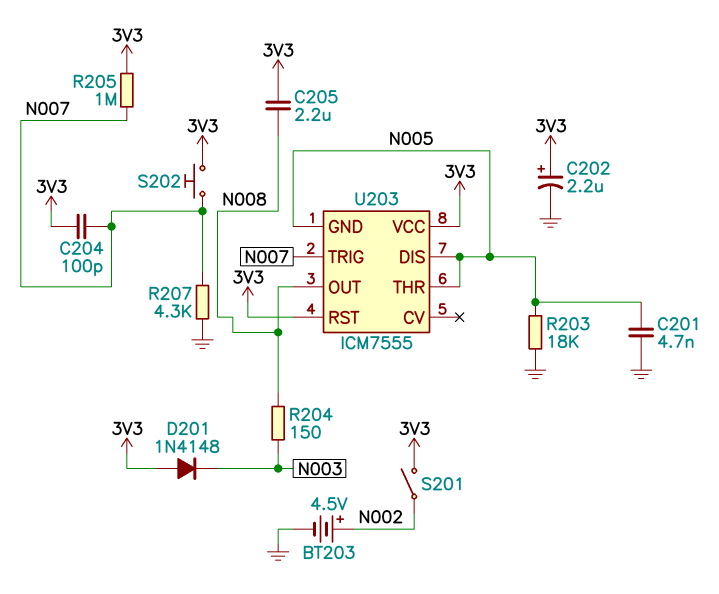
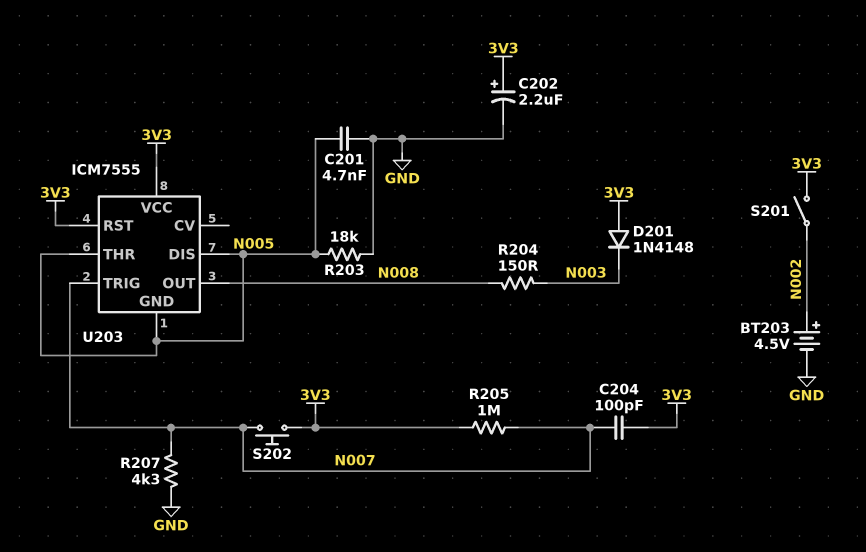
C205: 2.2uF (3V3, N008) -> none

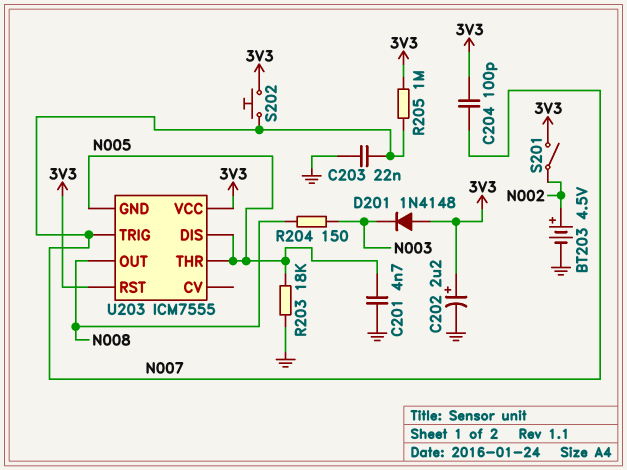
C203: none -> 22nF (GND, N007)
R207: 4.3k (GND, N007) -> none

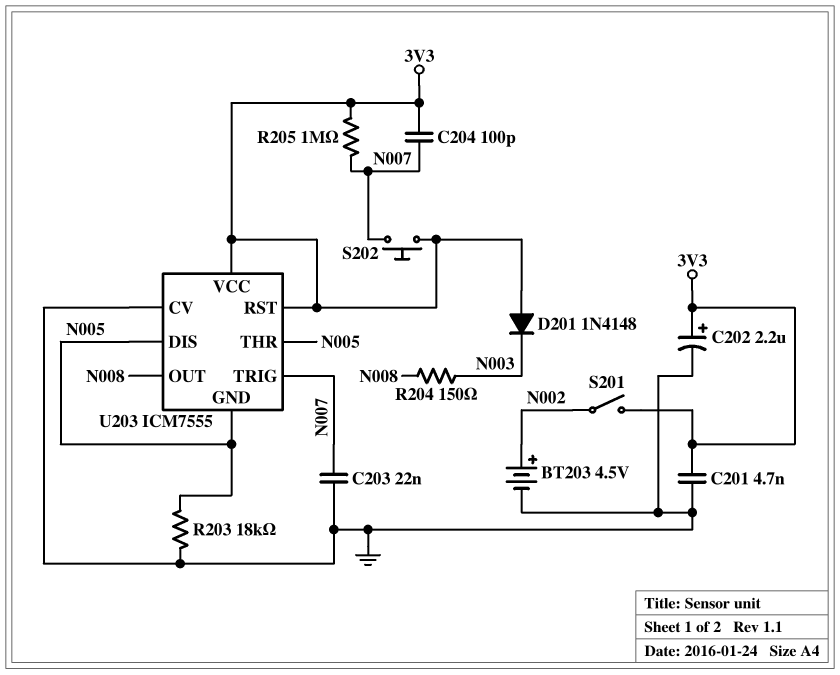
C201: 4.7nF (GND, N005) -> 4.7nF (3V3, GND)
U203 pin CV: none -> GND

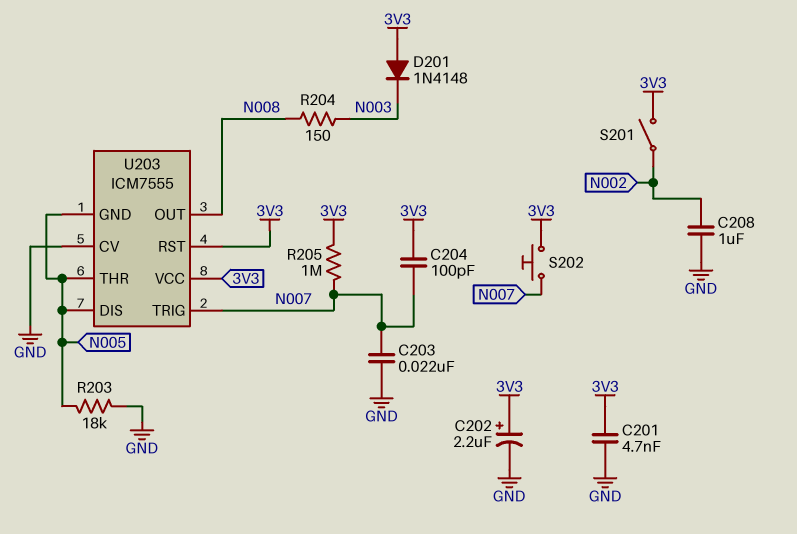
BT203: 4.5V (plus N002, minus GND) -> none
C208: none -> 1uF (GND, N002)

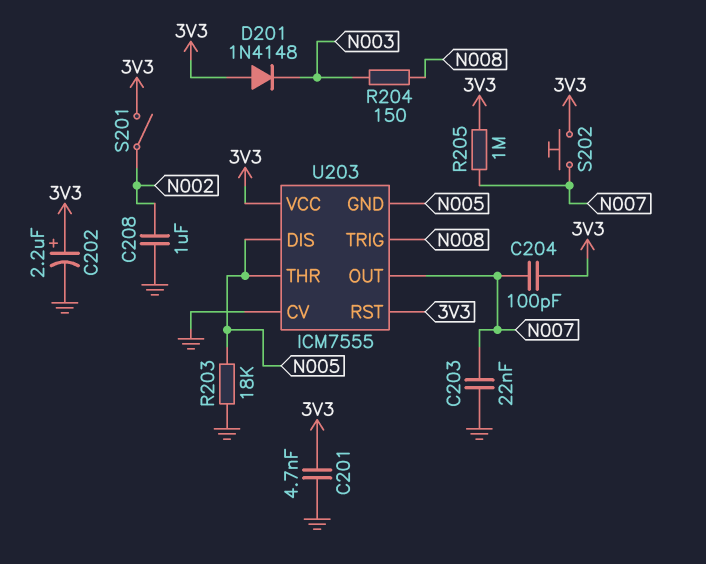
U203 pin OUT: N008 -> N007
U203 pin TRIG: N007 -> N008

